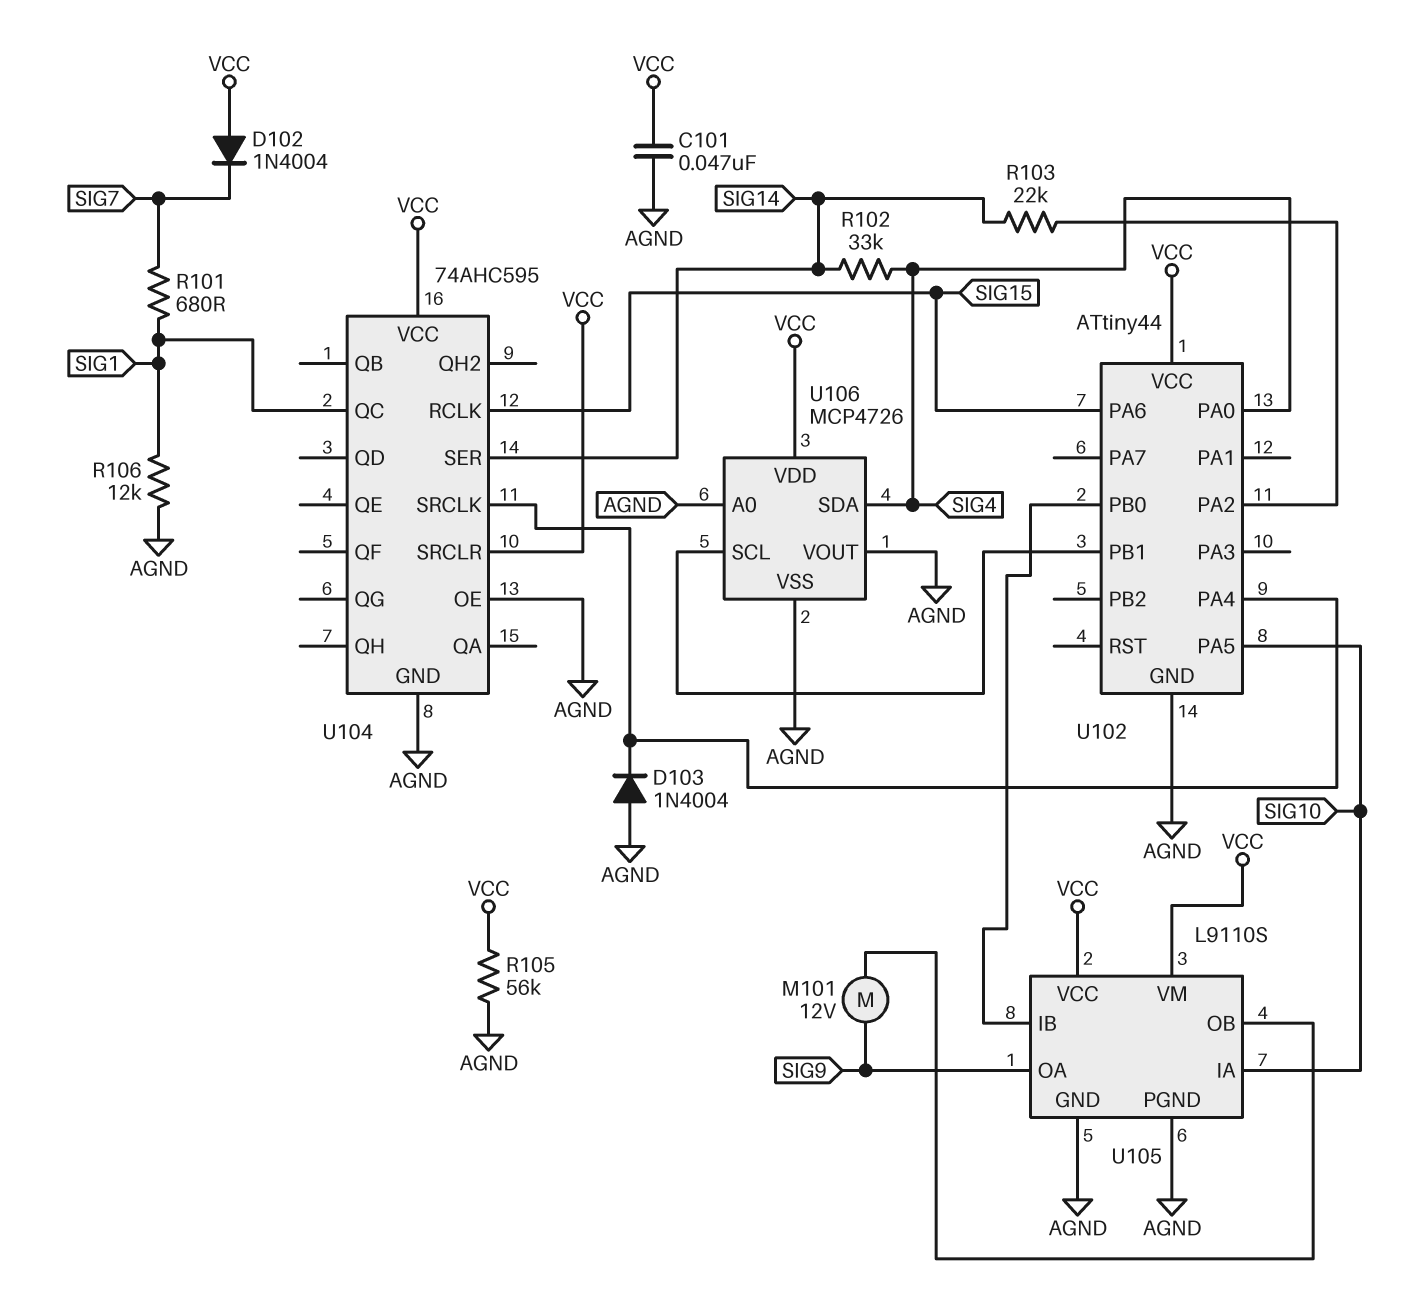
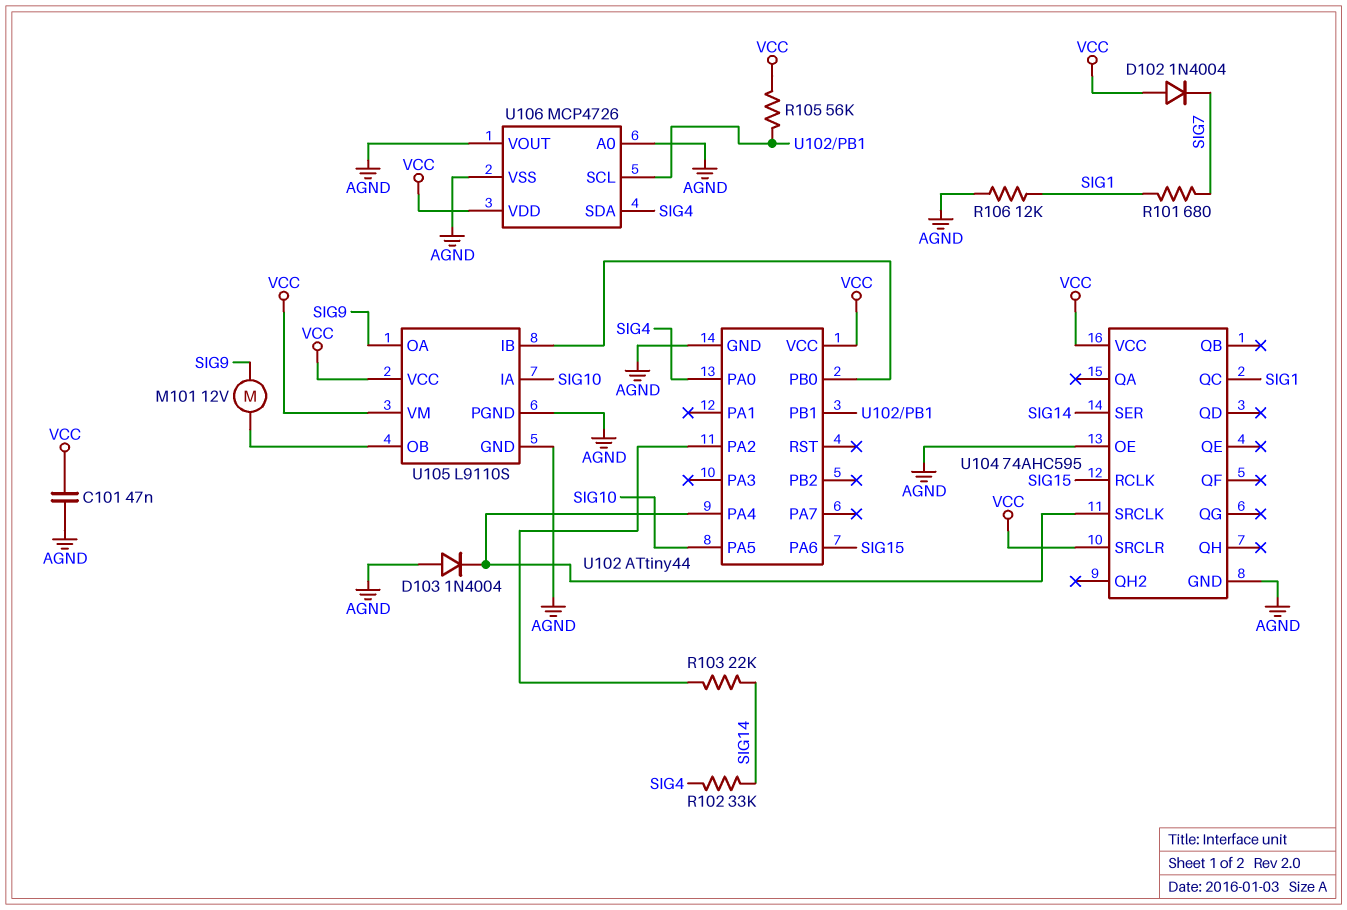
R105: 56k (AGND, VCC) -> 56k (U102/PB1, VCC)

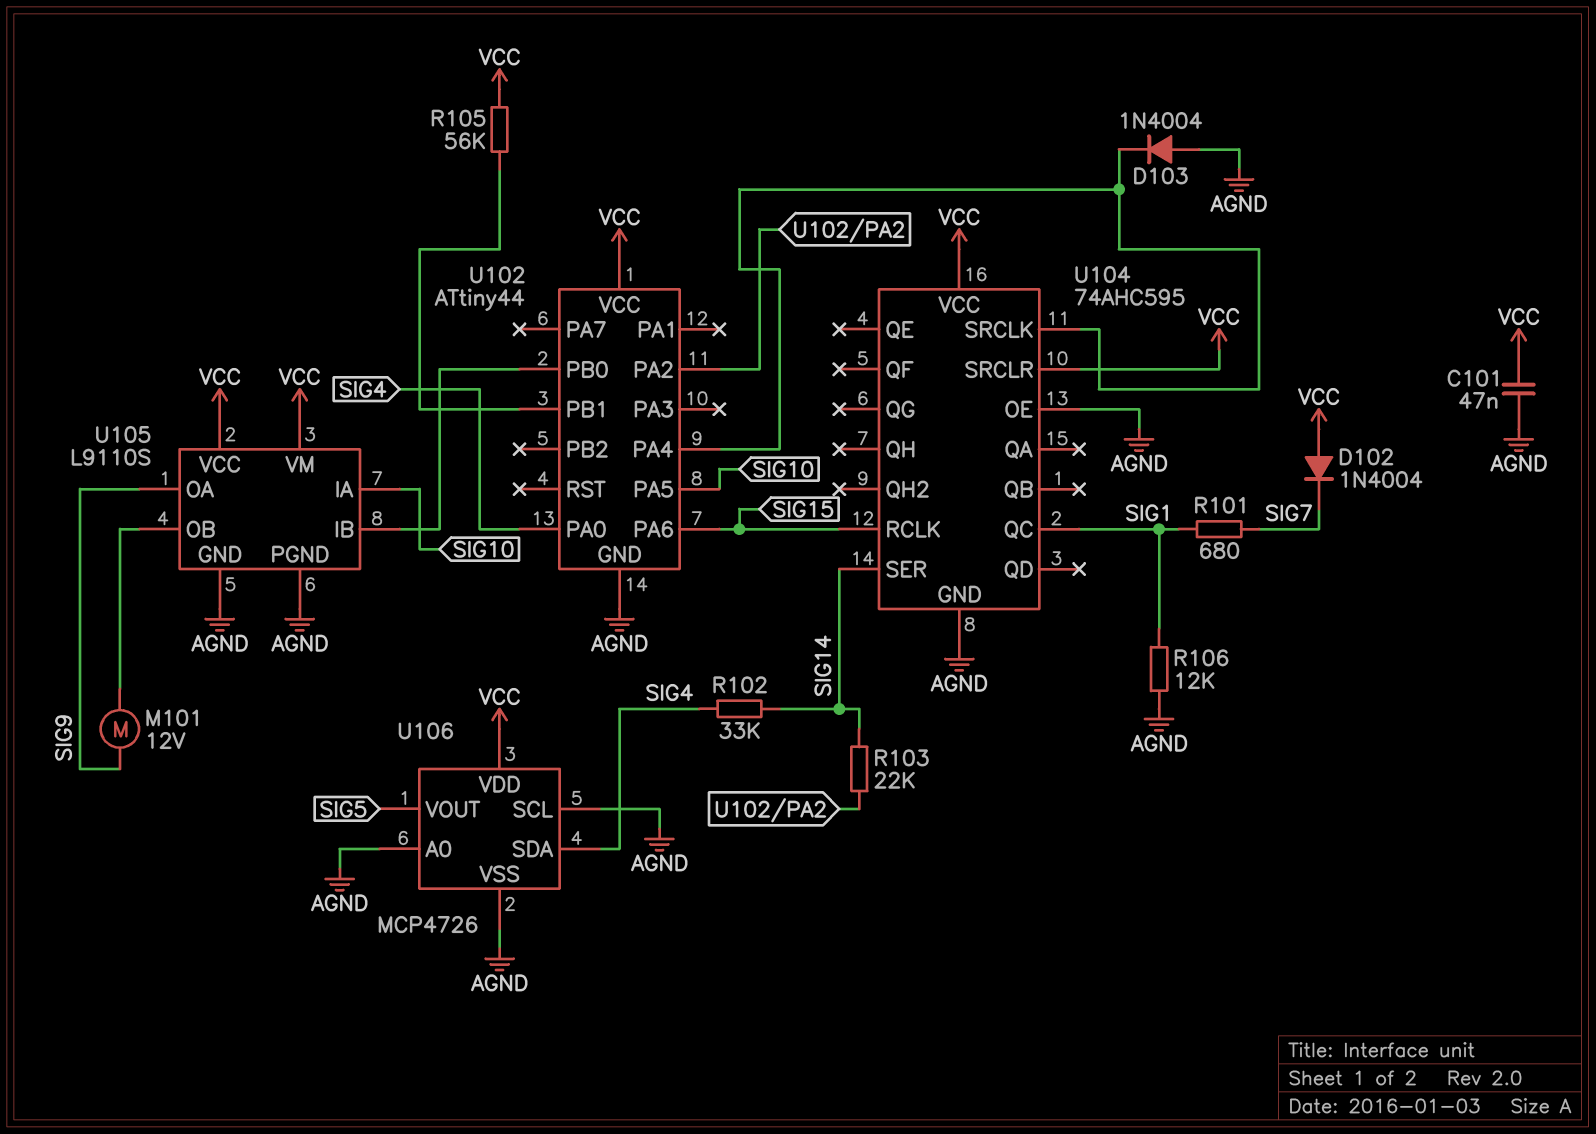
U106 pin SCL: U102/PB1 -> AGND
U106 pin VOUT: AGND -> SIG5

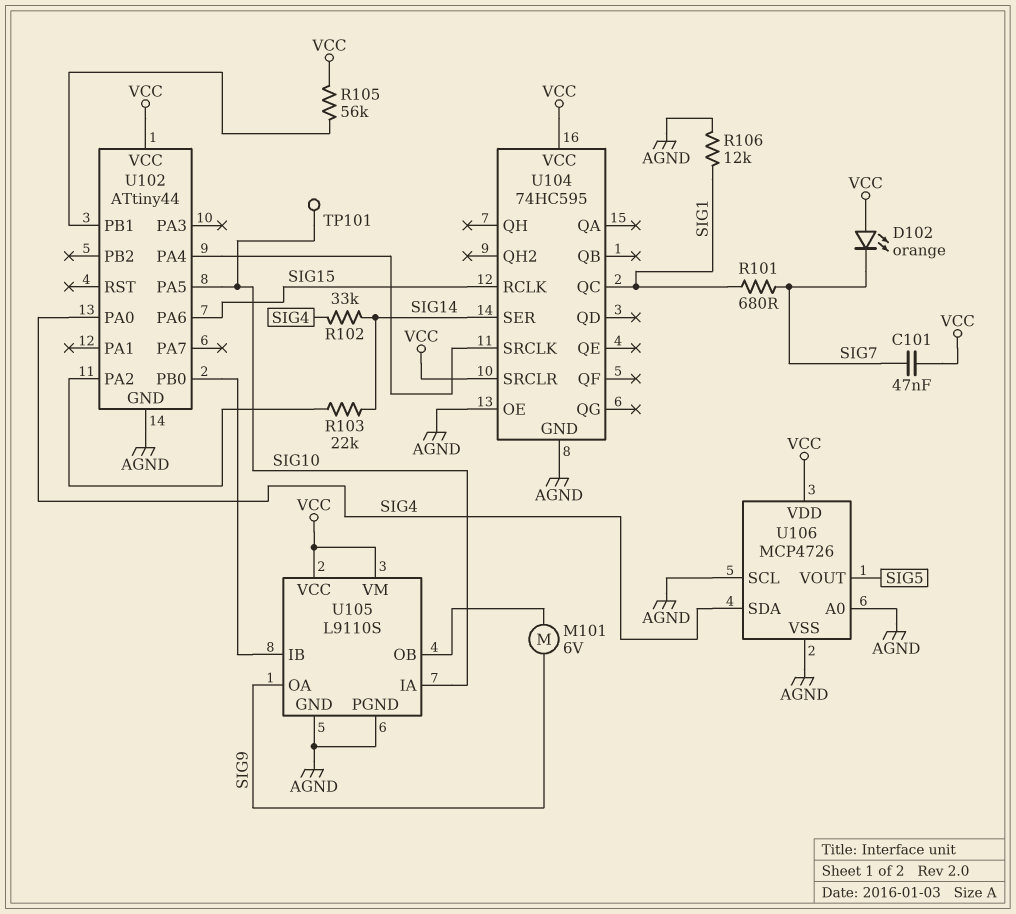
C101: 47nF (AGND, VCC) -> 47nF (SIG7, VCC)
D102: diode 1N4004 (A VCC, K SIG7) -> LED orange (A VCC, K SIG7)
D103: diode 1N4004 (A AGND, K U102/PA4) -> none
M101: motor 12V (SIG9, U105/OB) -> motor 6V (SIG9, U105/OB)
TP101: none -> test point (SIG10)
U104: 74AHC595 -> 74HC595

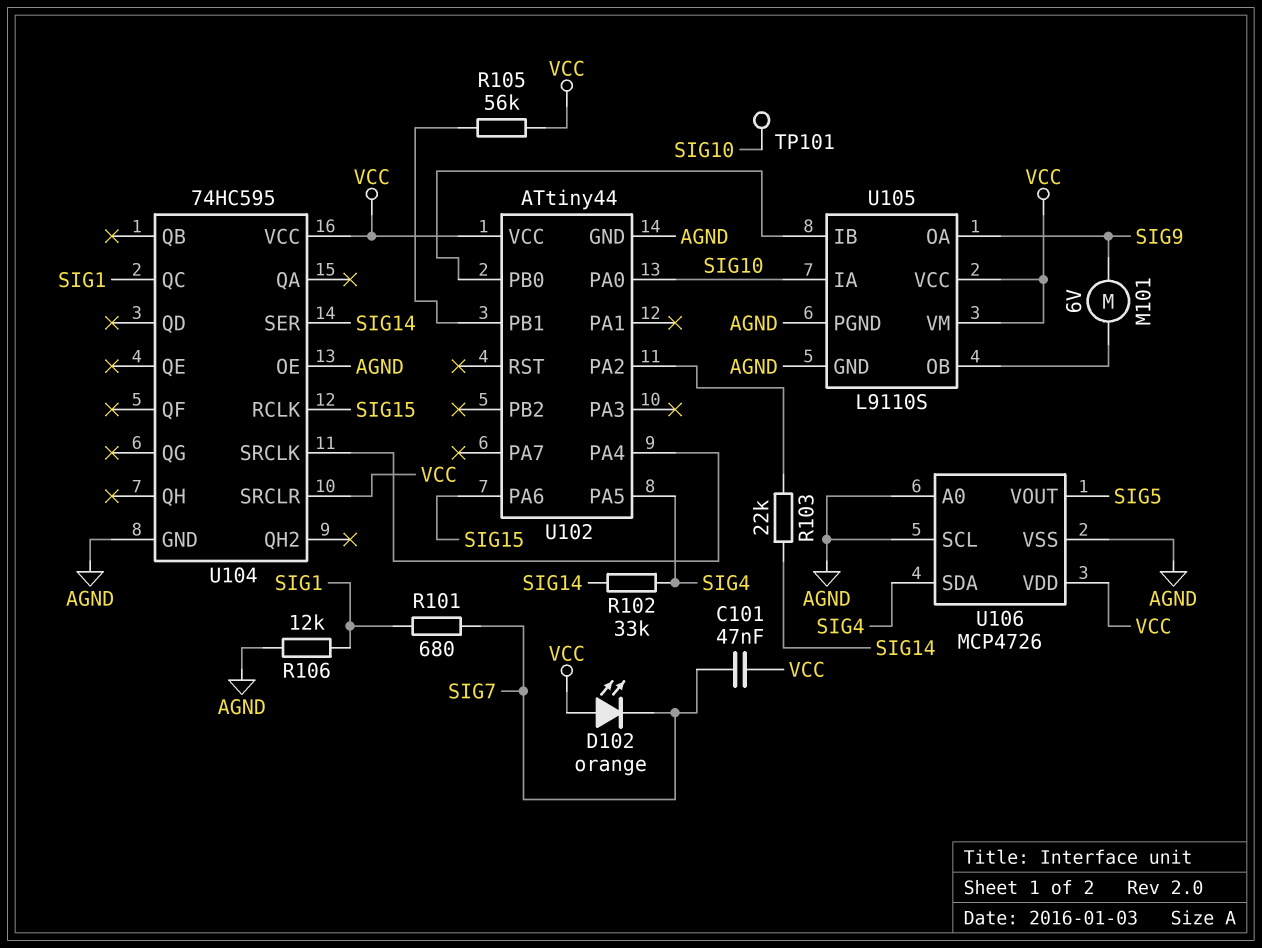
U102 pin PA0: SIG4 -> SIG10
U102 pin PA5: SIG10 -> SIG4

